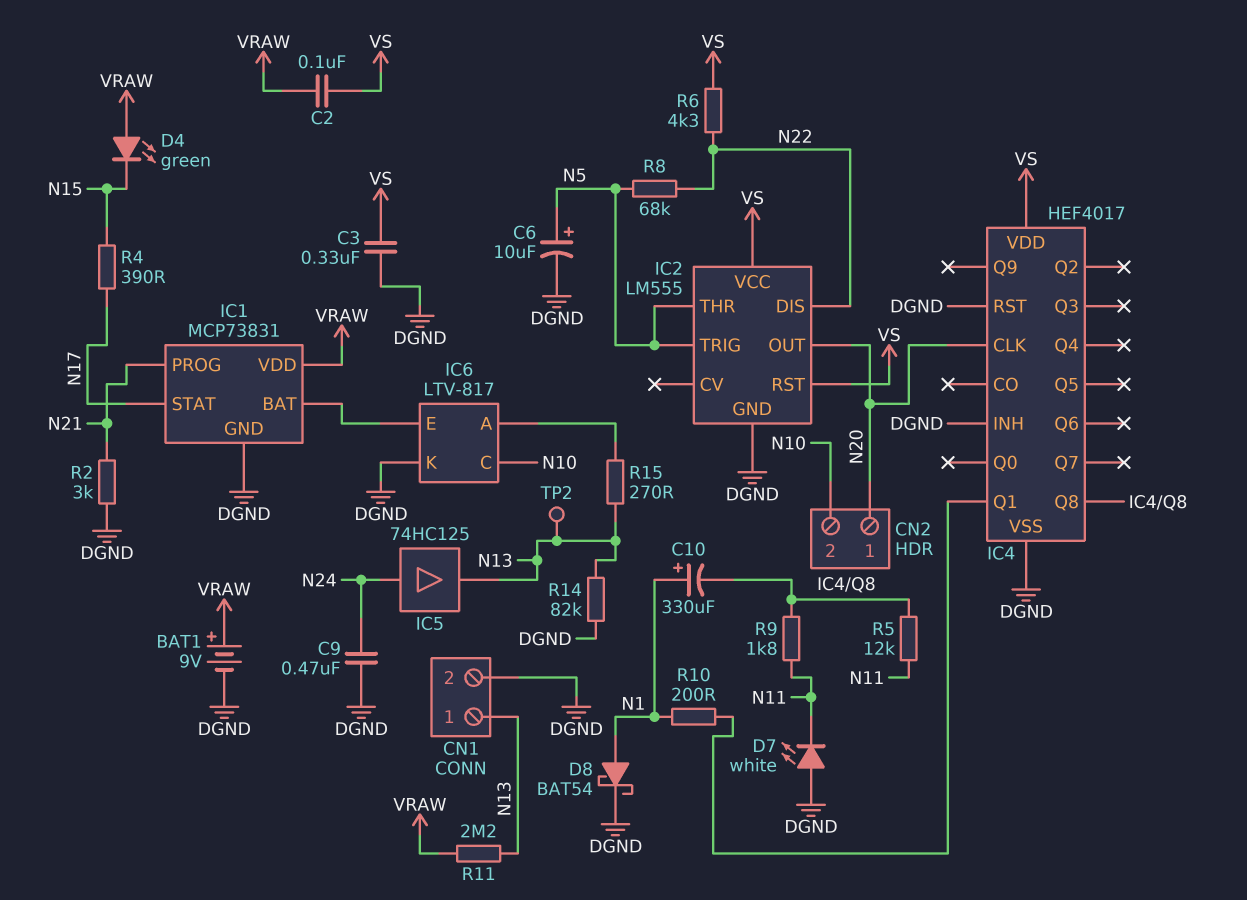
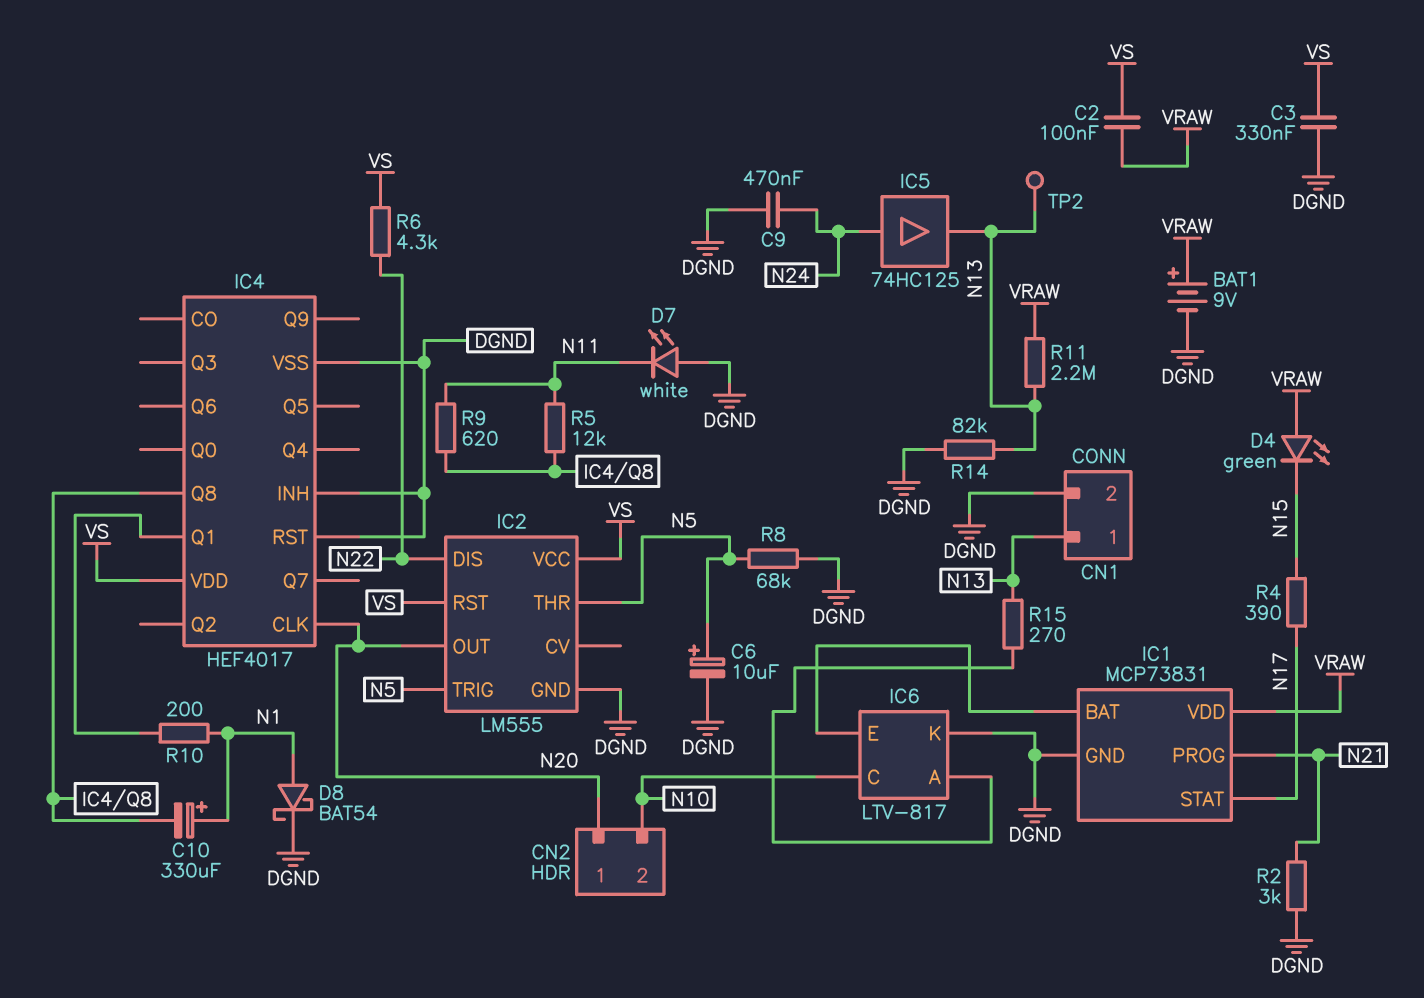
R8: 68k (N5, N22) -> 68k (DGND, N5)
R9: 1.8k (IC4/Q8, N11) -> 620 (IC4/Q8, N11)

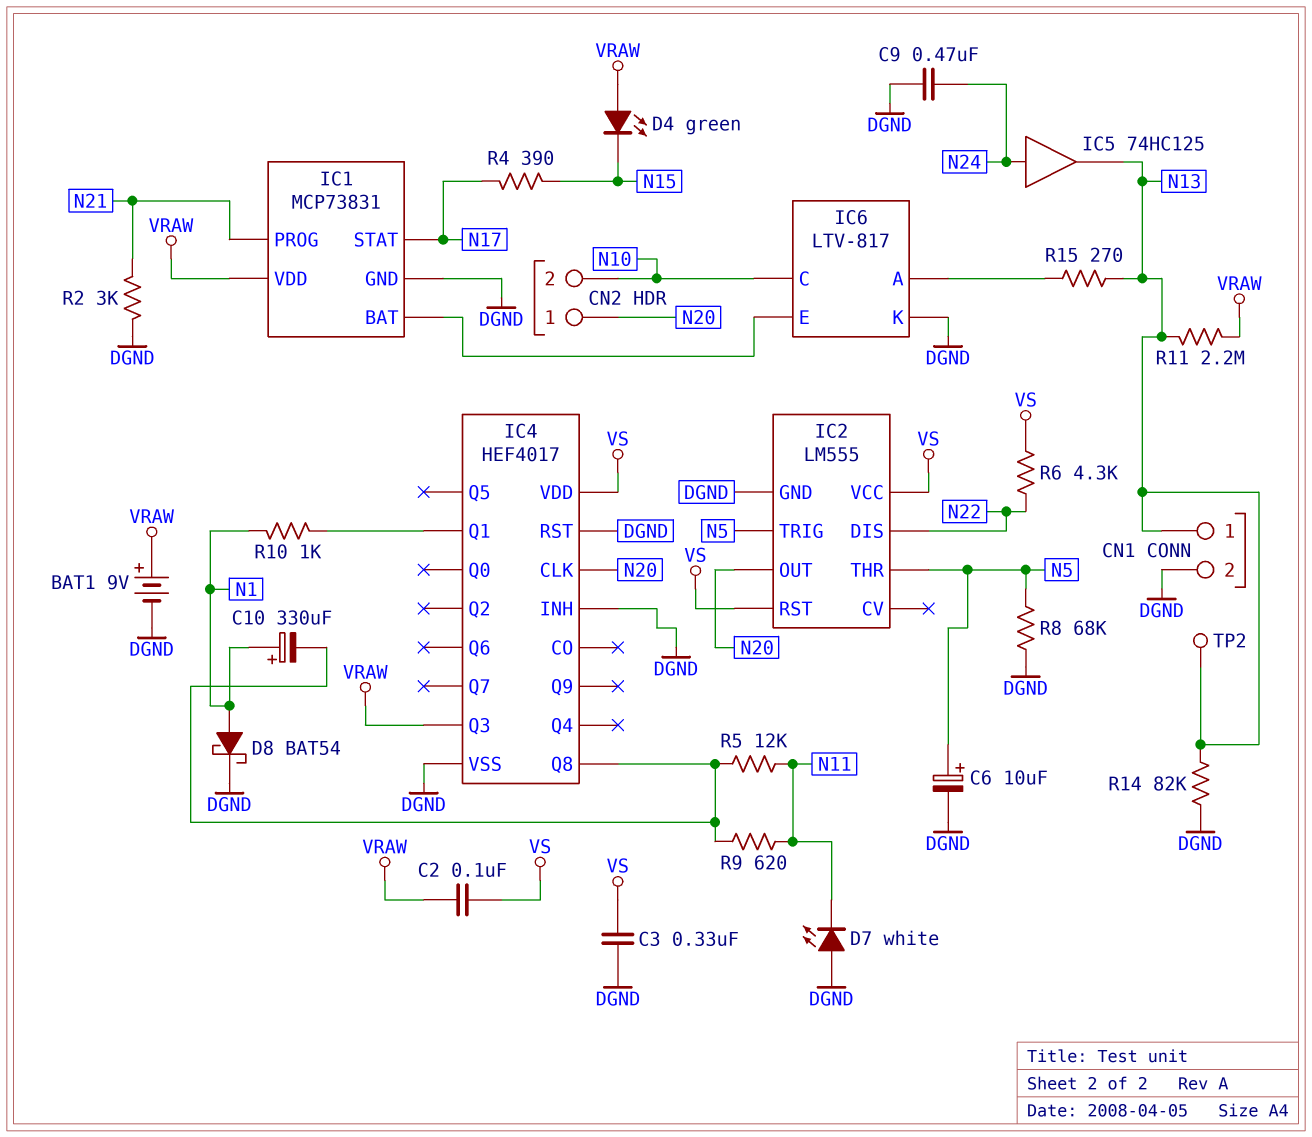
IC4 pin Q3: none -> VRAW
R10: 200 (IC4/Q1, N1) -> 1k (IC4/Q1, N1)

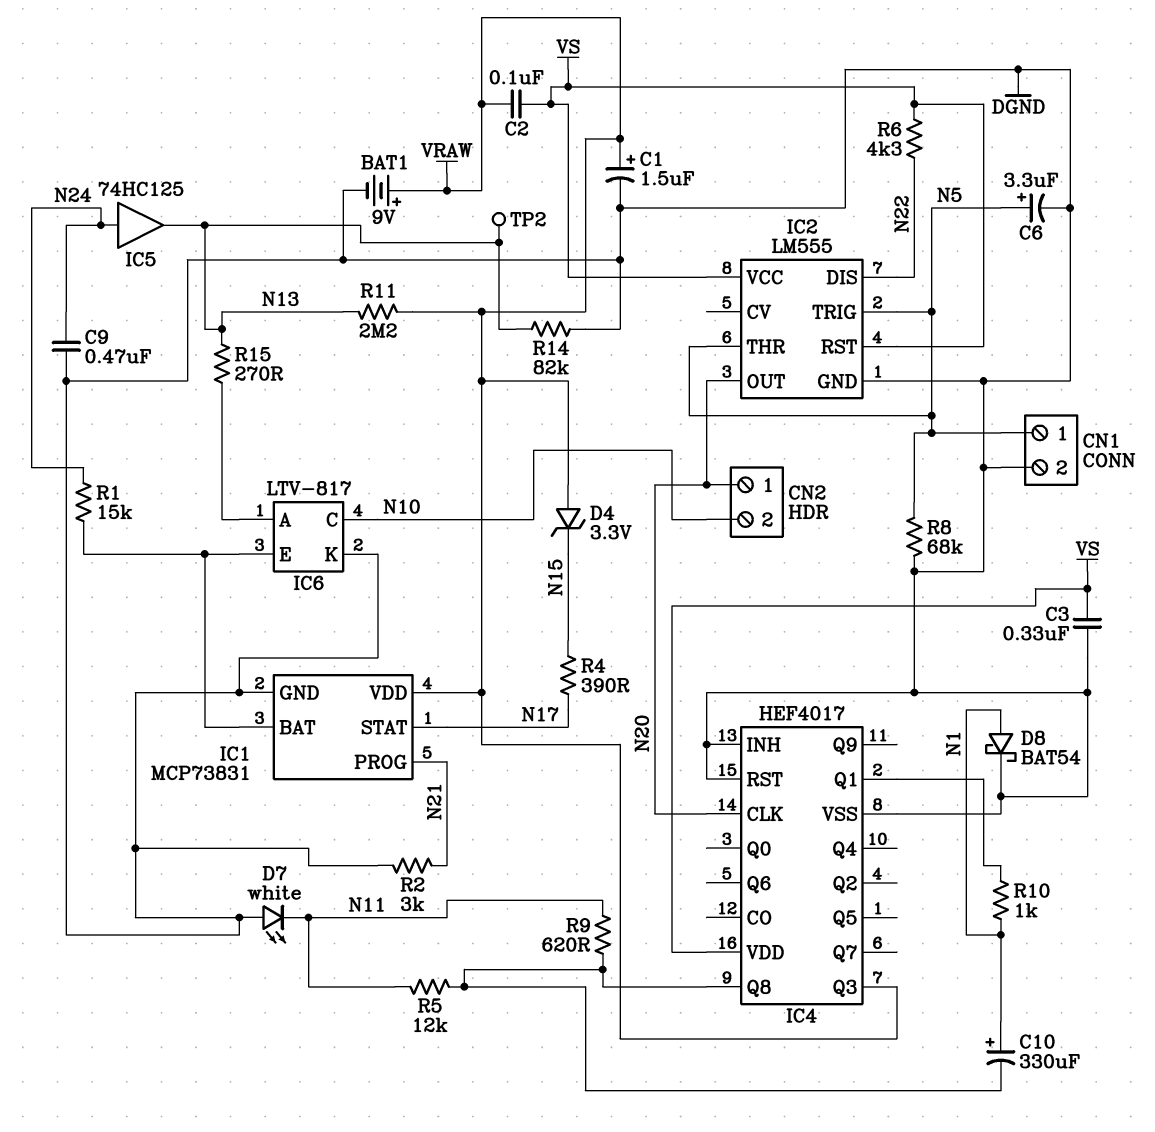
C1: none -> 1.5uF (plus VRAW, minus DGND)
C6: 10uF (plus N5, minus DGND) -> 3.3uF (plus N5, minus DGND)
CN1 pin 1: N13 -> N5
D4: LED green (A VRAW, K N15) -> zener 3.3V (A VRAW, K N15)
R1: none -> 15k (IC1/BAT, N24)

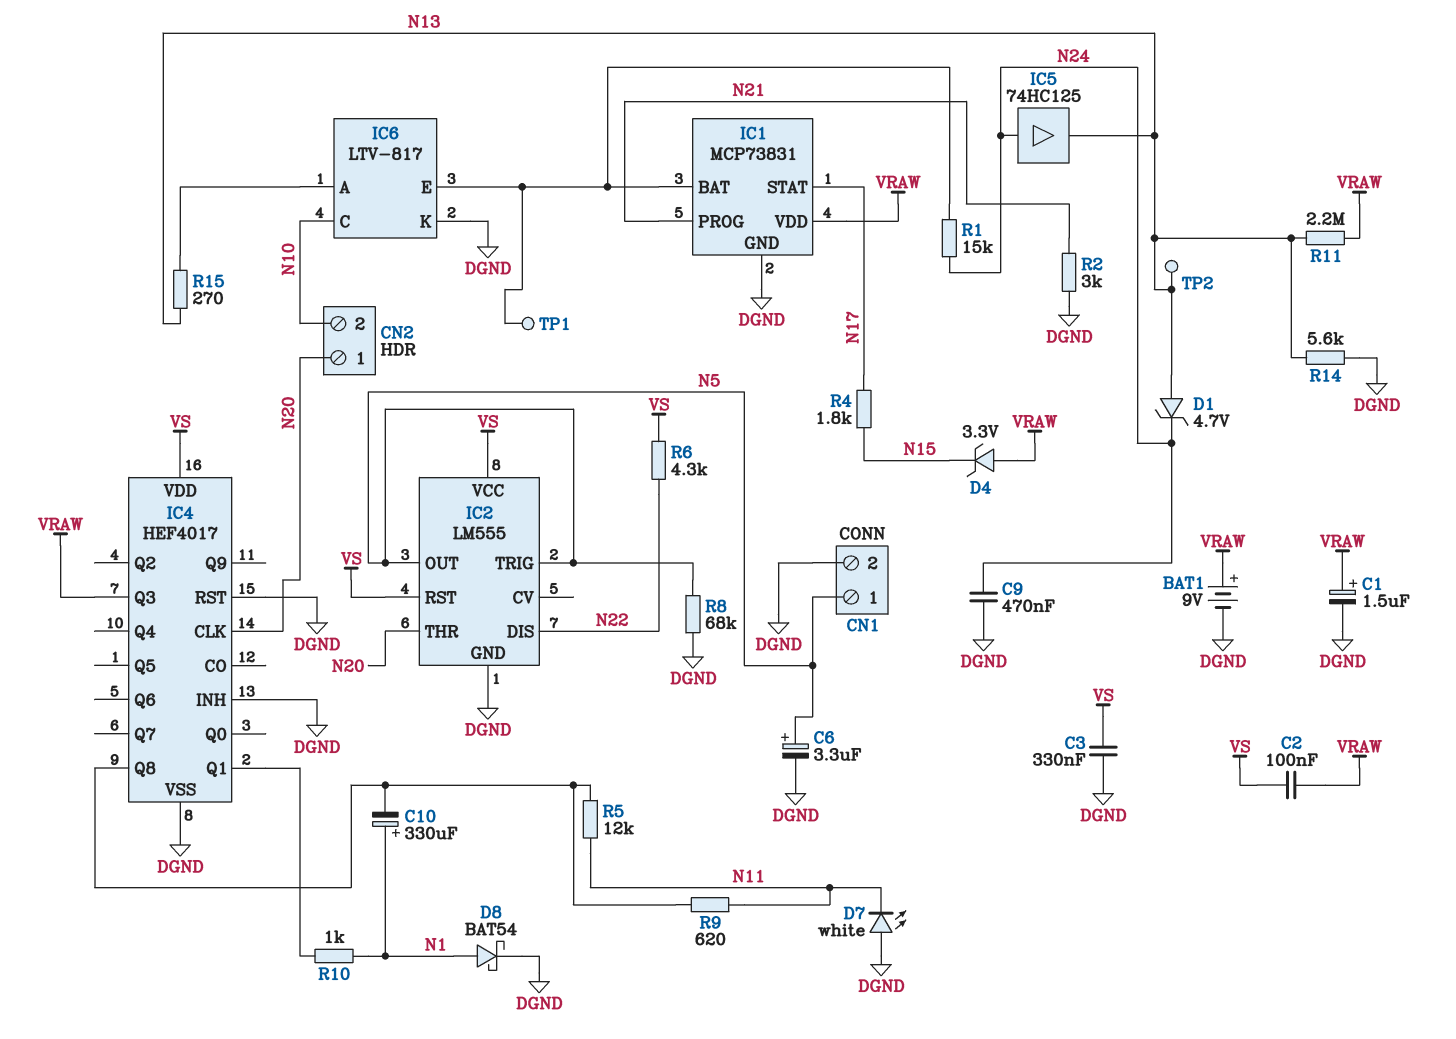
D1: none -> zener 4.7V (A N13, K N24)
IC2 pin OUT: N20 -> N5
IC2 pin THR: N5 -> N20
R4: 390 (N15, N17) -> 1.8k (N15, N17)
R14: 82k (DGND, N13) -> 5.6k (DGND, N13)
TP1: none -> test point (IC1/BAT)

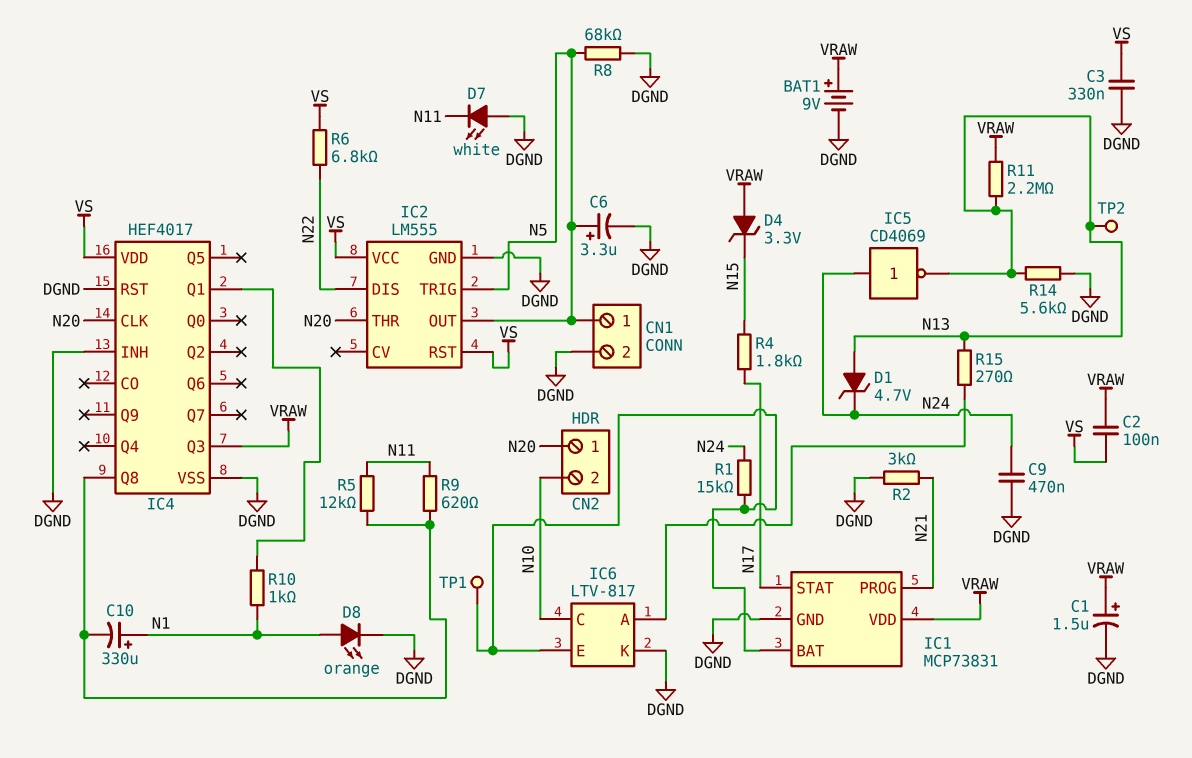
D8: schottky BAT54 (A N1, K DGND) -> LED orange (A N1, K DGND)
IC5: buffer 74HC125 (in N24, out N13) -> NOT CD4069 (in N24, out N13)
R6: 4.3k (N22, VS) -> 6.8k (N22, VS)

